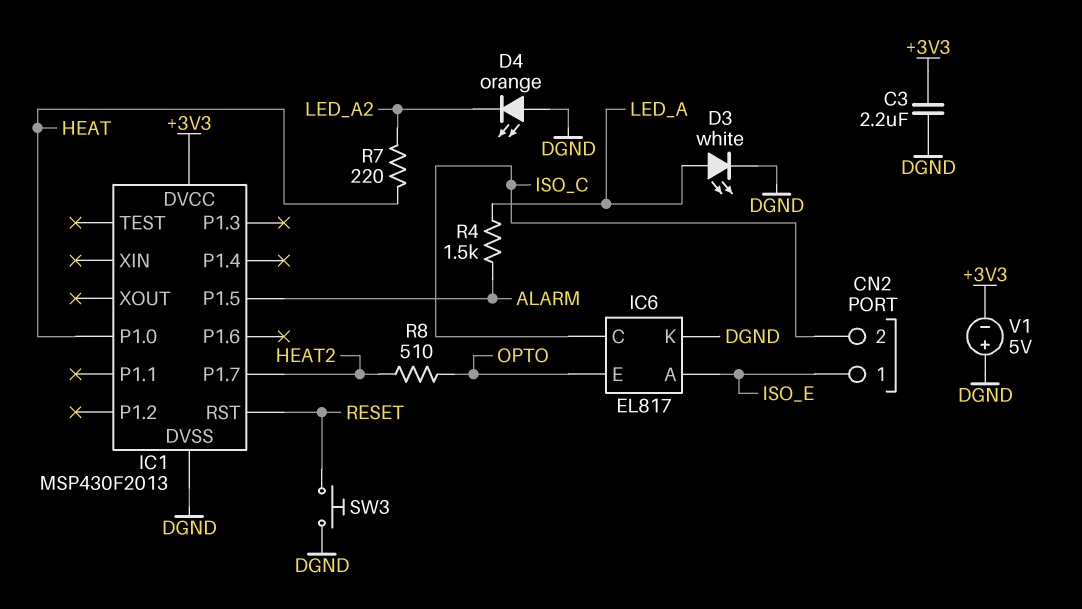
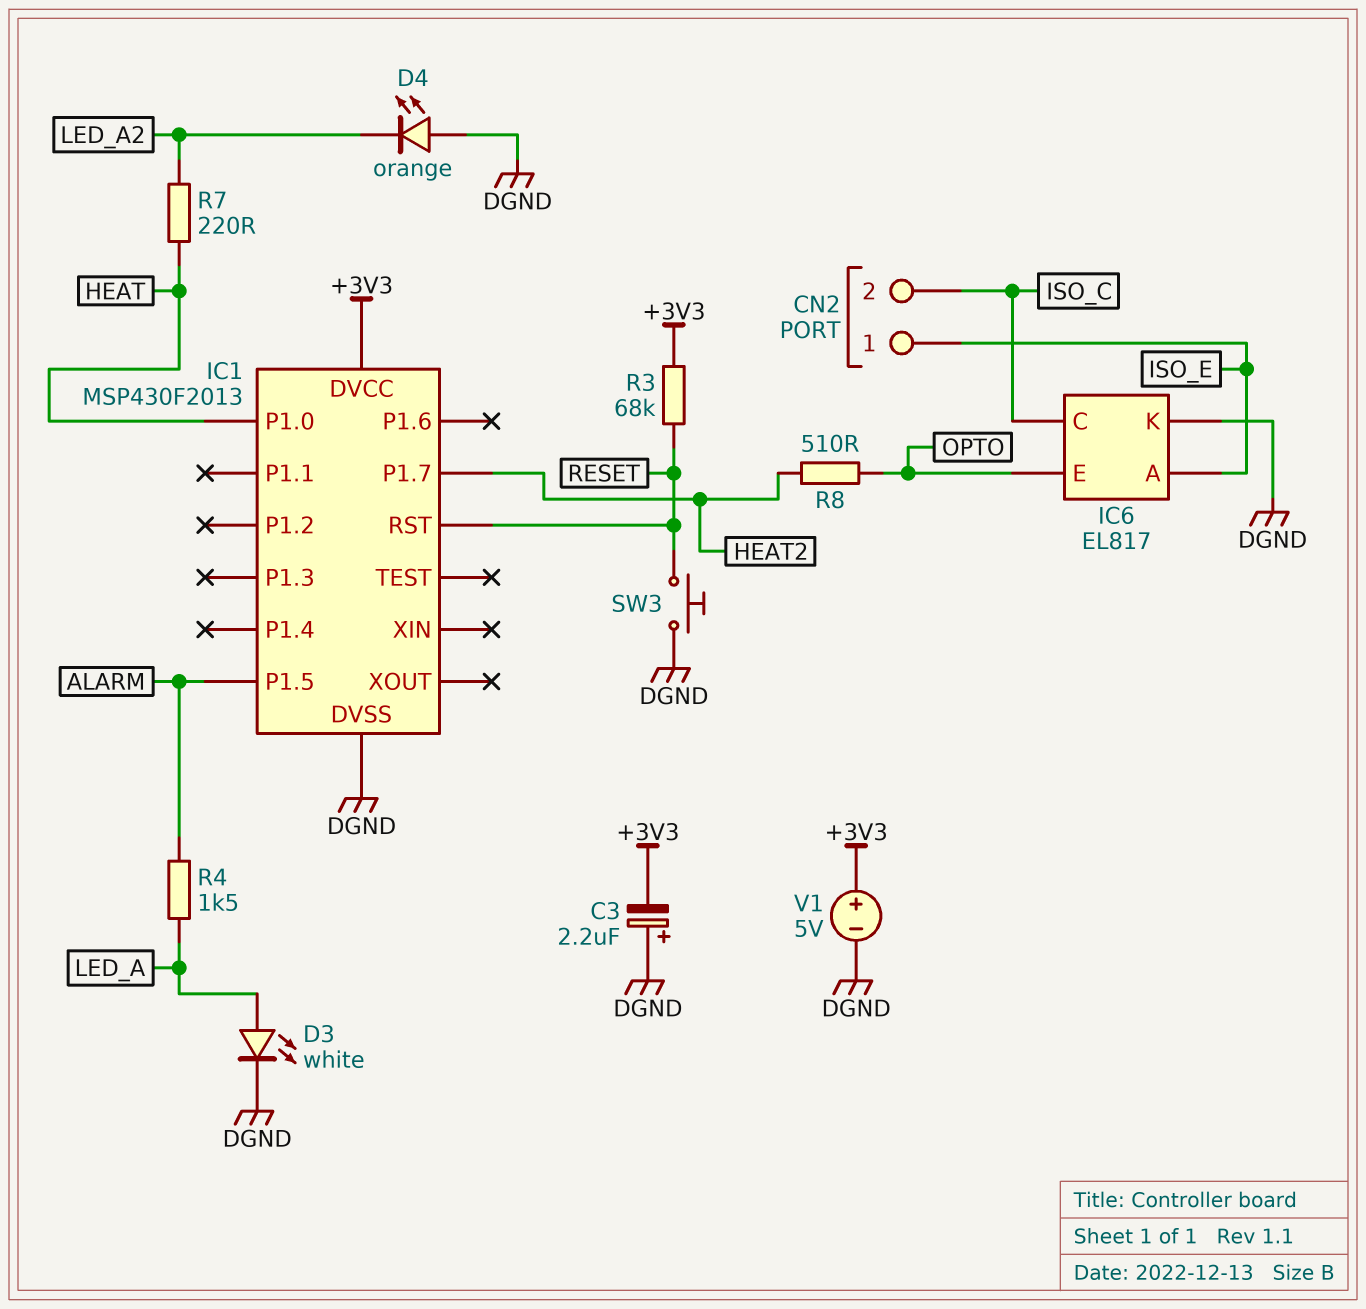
C3: 2.2uF (+3V3, DGND) -> 2.2uF (plus DGND, minus +3V3)
R3: none -> 68k (+3V3, RESET)
V1: 5V (plus DGND, minus +3V3) -> 5V (plus +3V3, minus DGND)

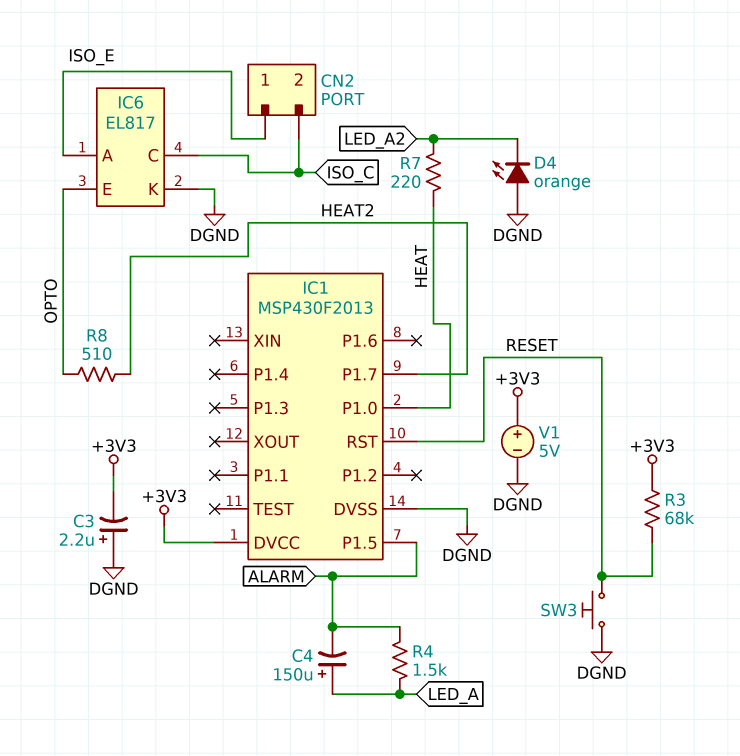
C4: none -> 150uF (plus LED_A, minus ALARM)
D3: LED white (A LED_A, K DGND) -> none

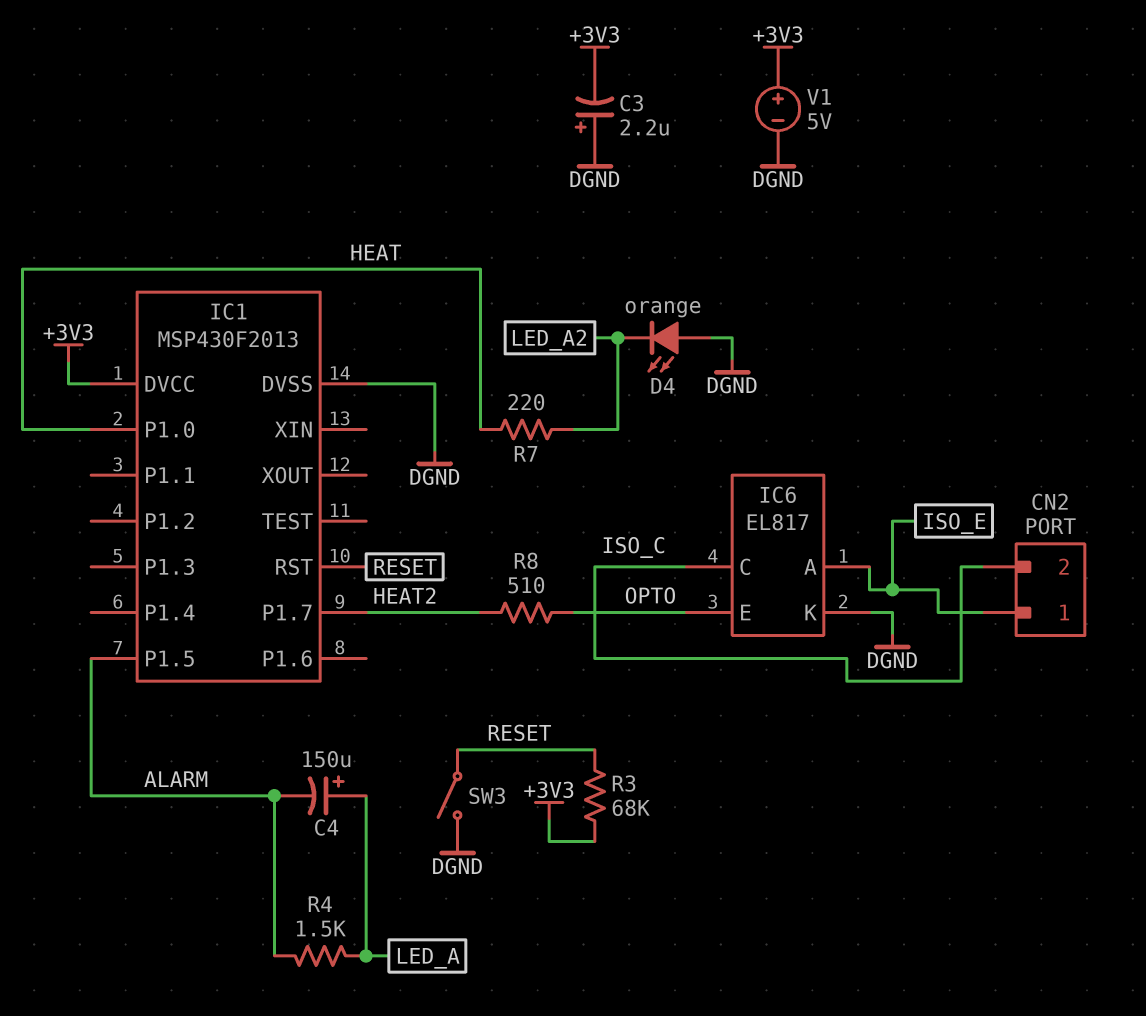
SW3: button (DGND, RESET) -> switch (DGND, RESET)

